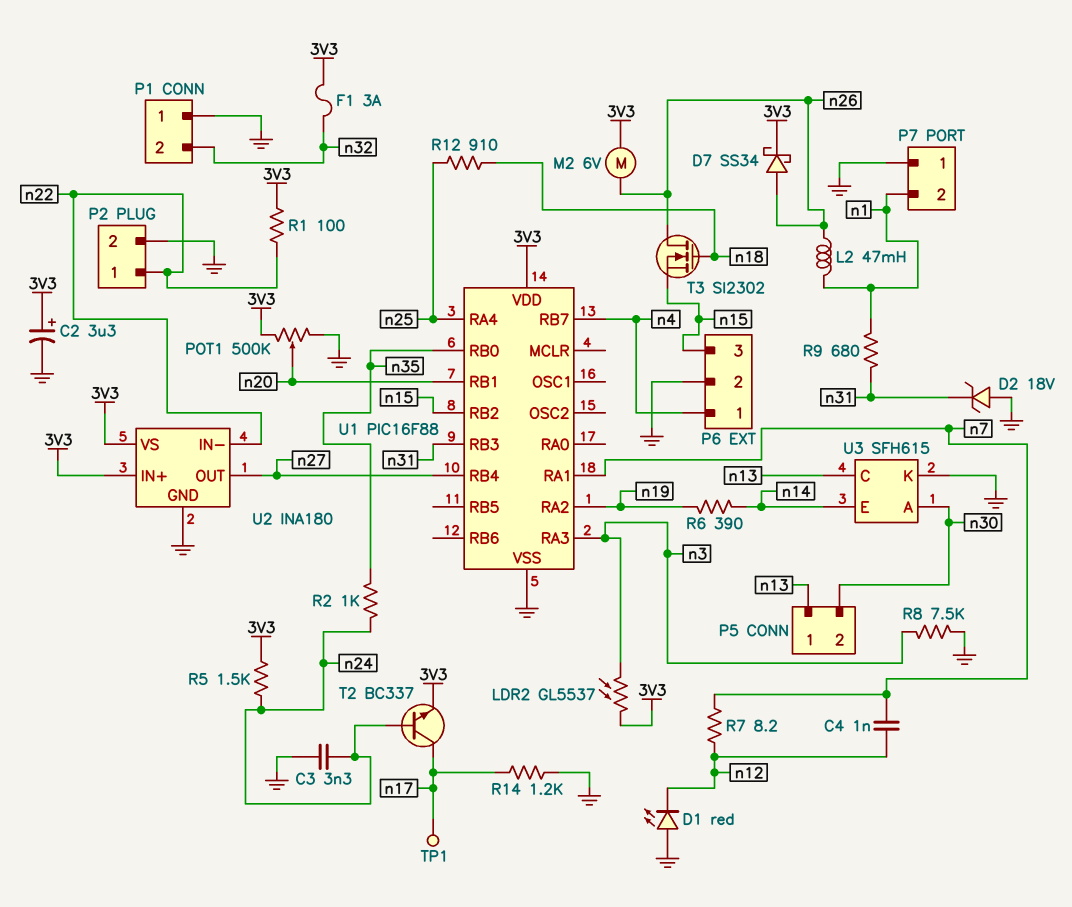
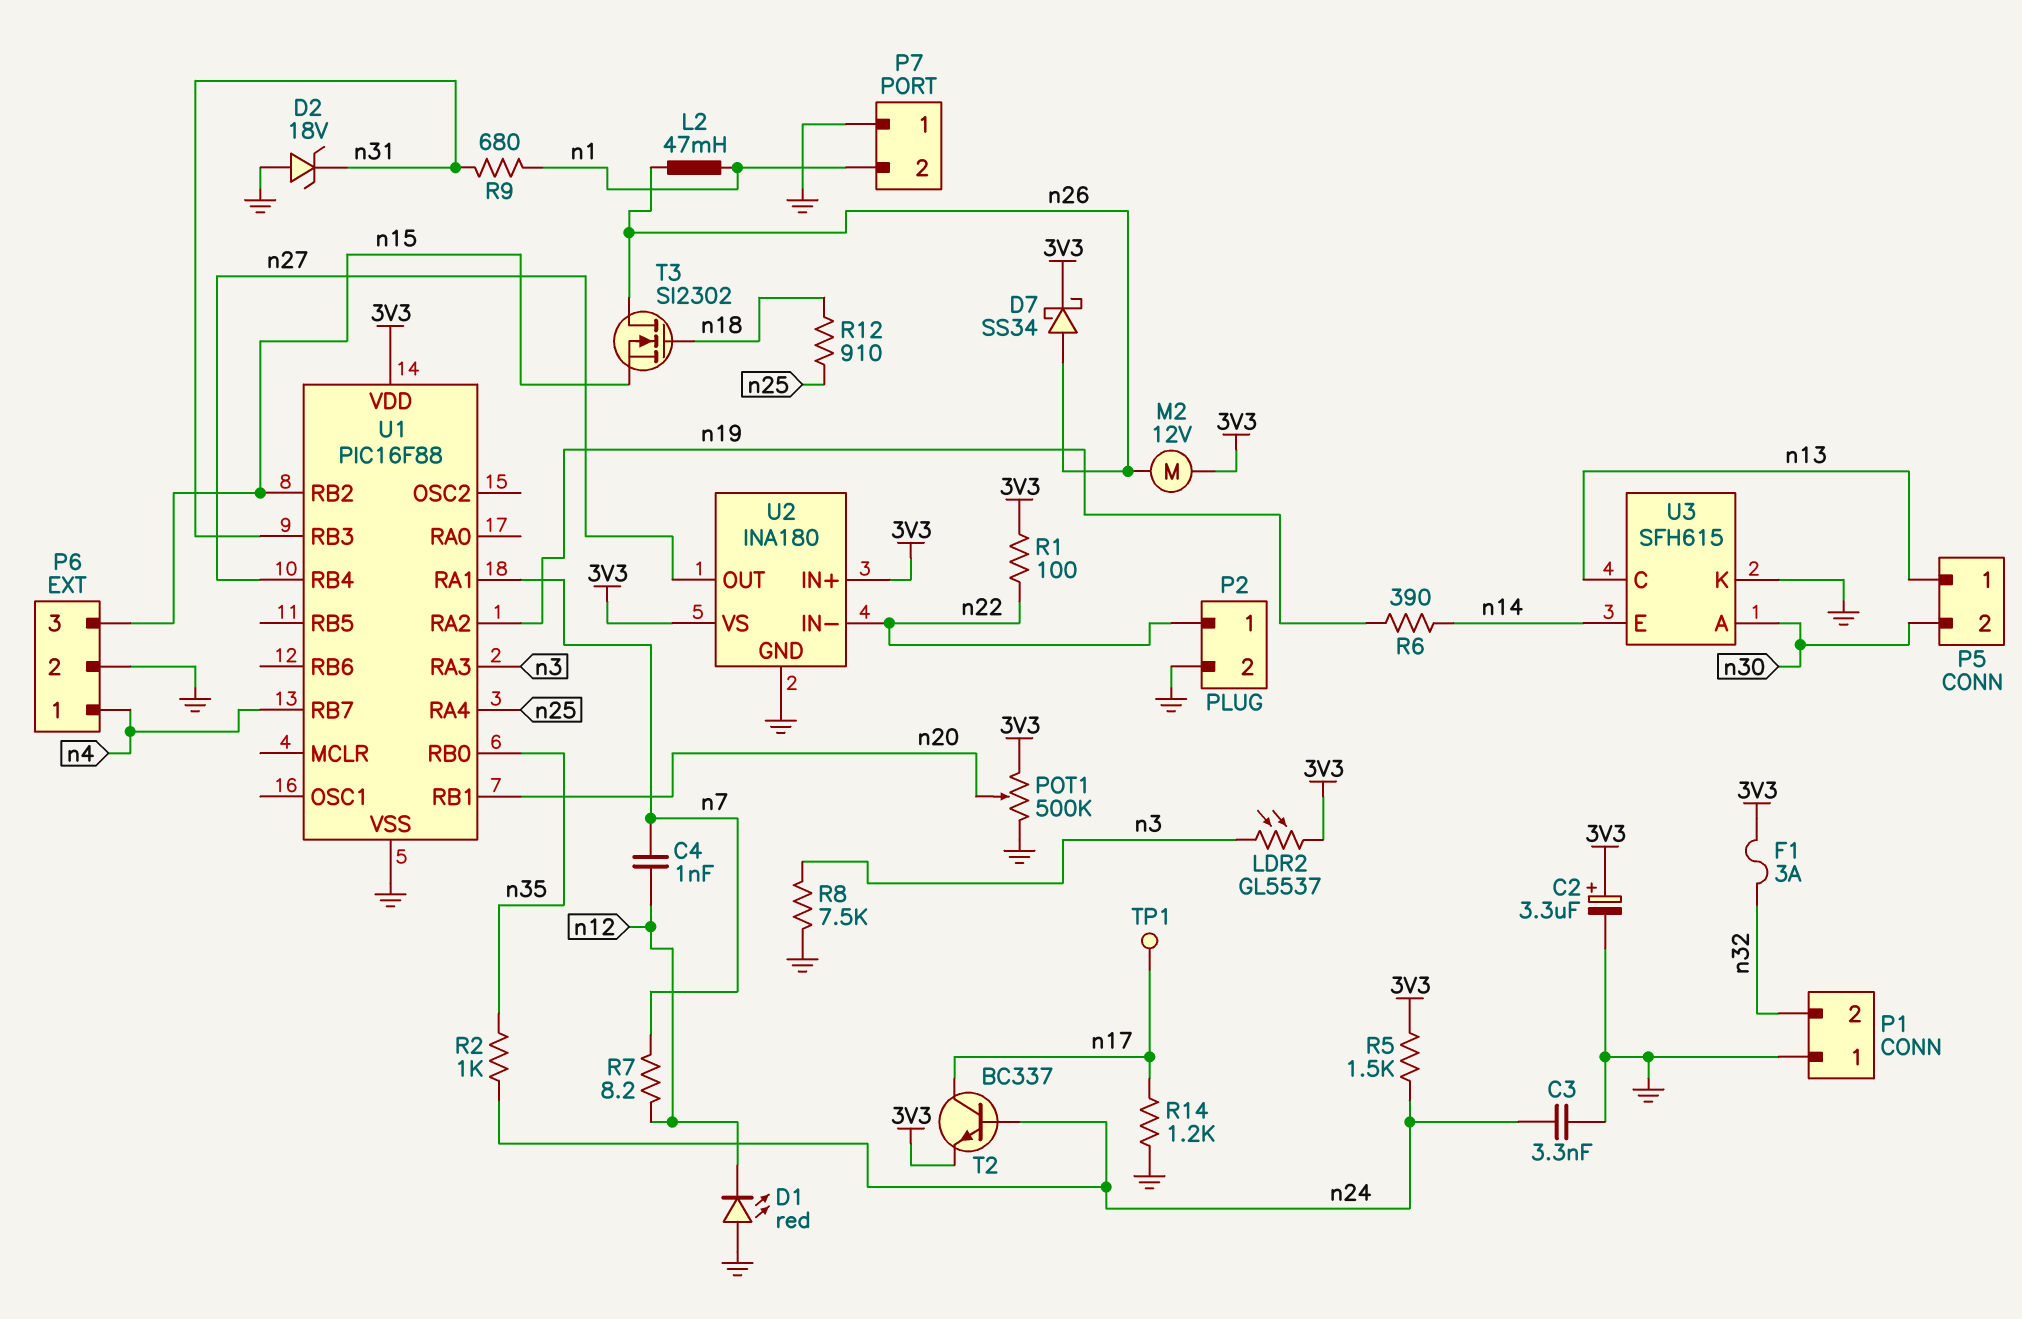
M2: motor 6V (3V3, n26) -> motor 12V (3V3, n26)

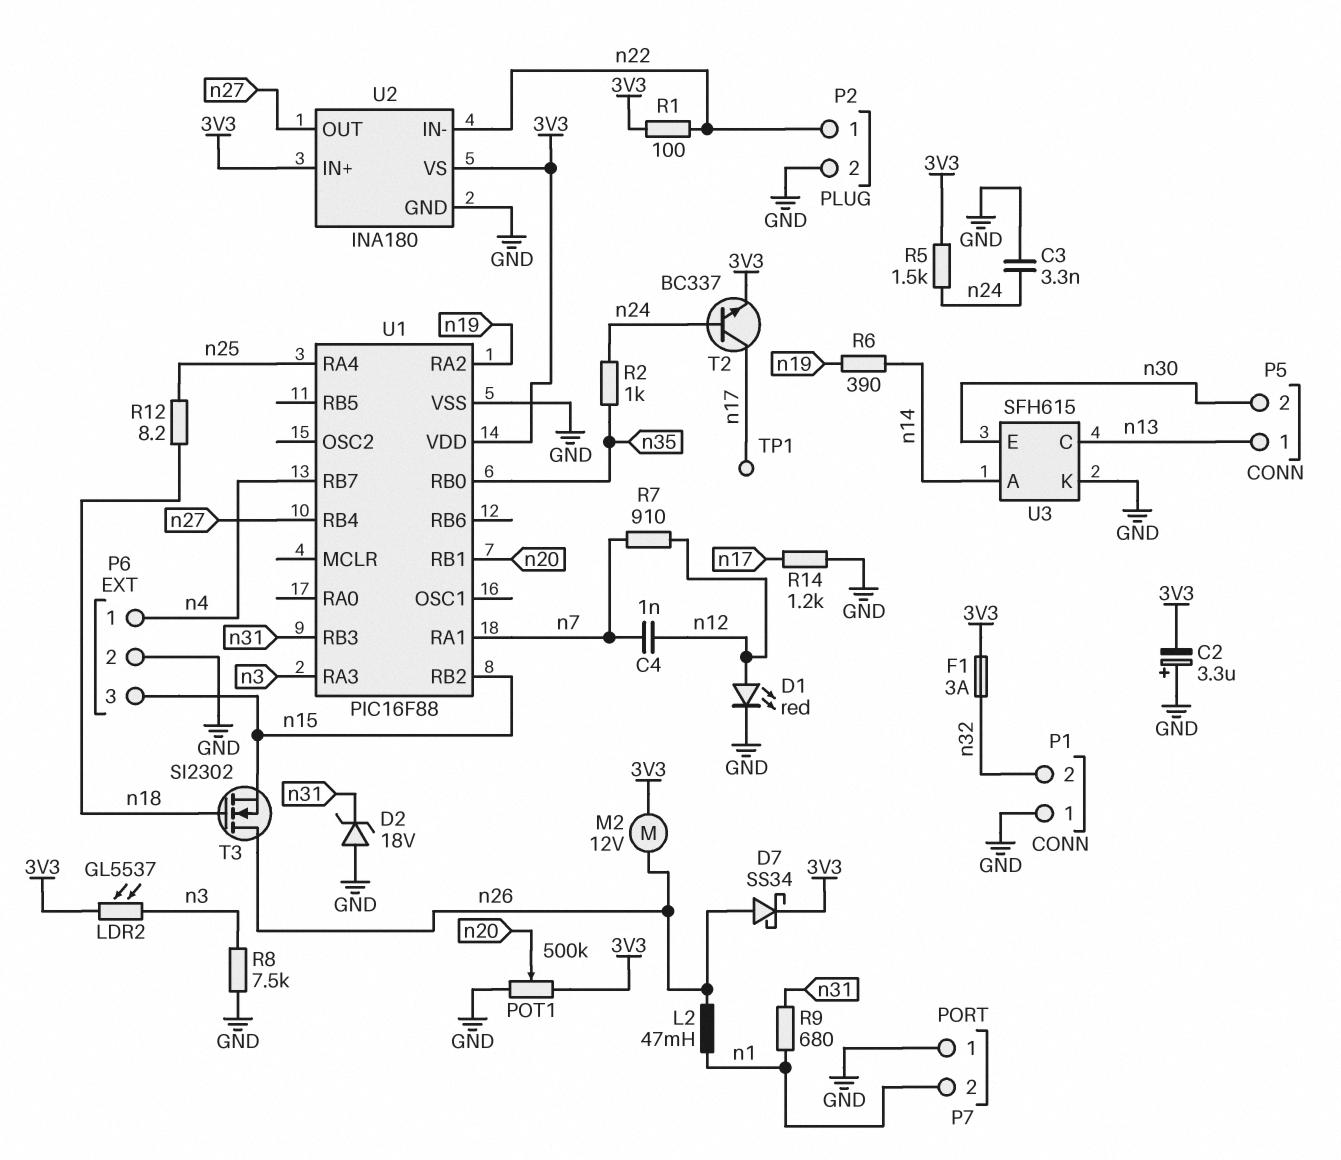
C2: 3.3uF (plus 3V3, minus GND) -> 3.3uF (plus GND, minus 3V3)
D1: LED red (A GND, K n12) -> LED red (A n12, K GND)
R7: 8.2 (n7, n12) -> 910 (n7, n12)
R12: 910 (n18, n25) -> 8.2 (n18, n25)
U3 pin A: n30 -> n14
U3 pin E: n14 -> n30

